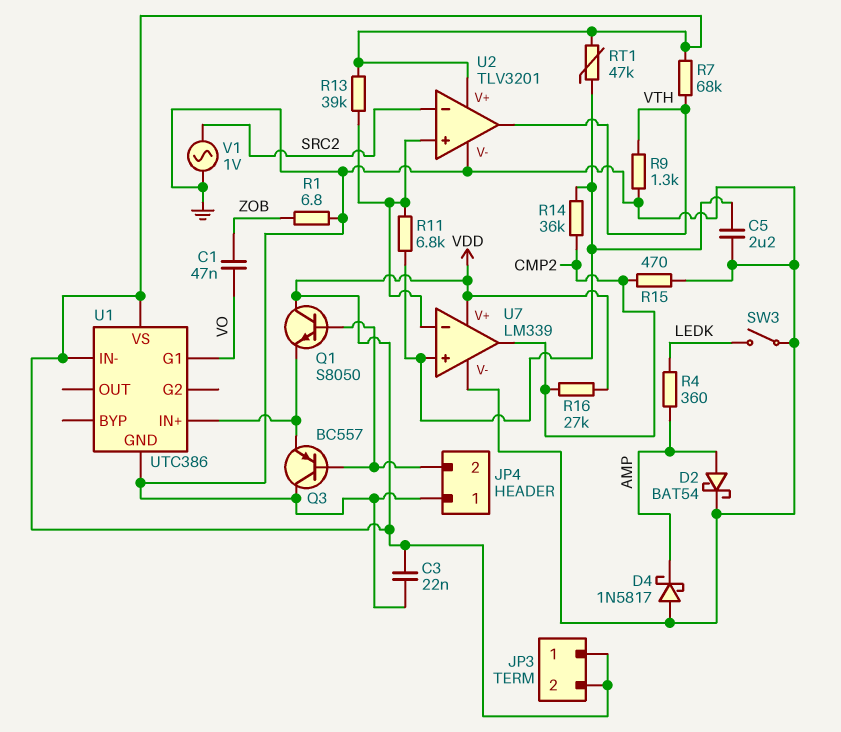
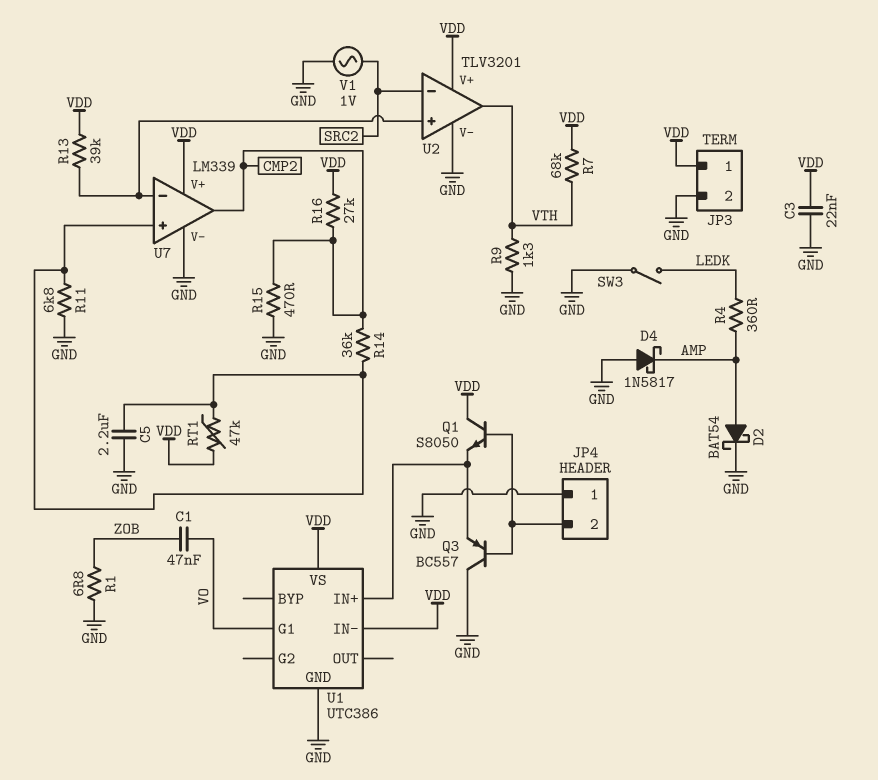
JP3 pin 2: VDD -> GND
R11: 6.8k (U2/in+, U7/in+) -> 6.8k (GND, U7/in+)

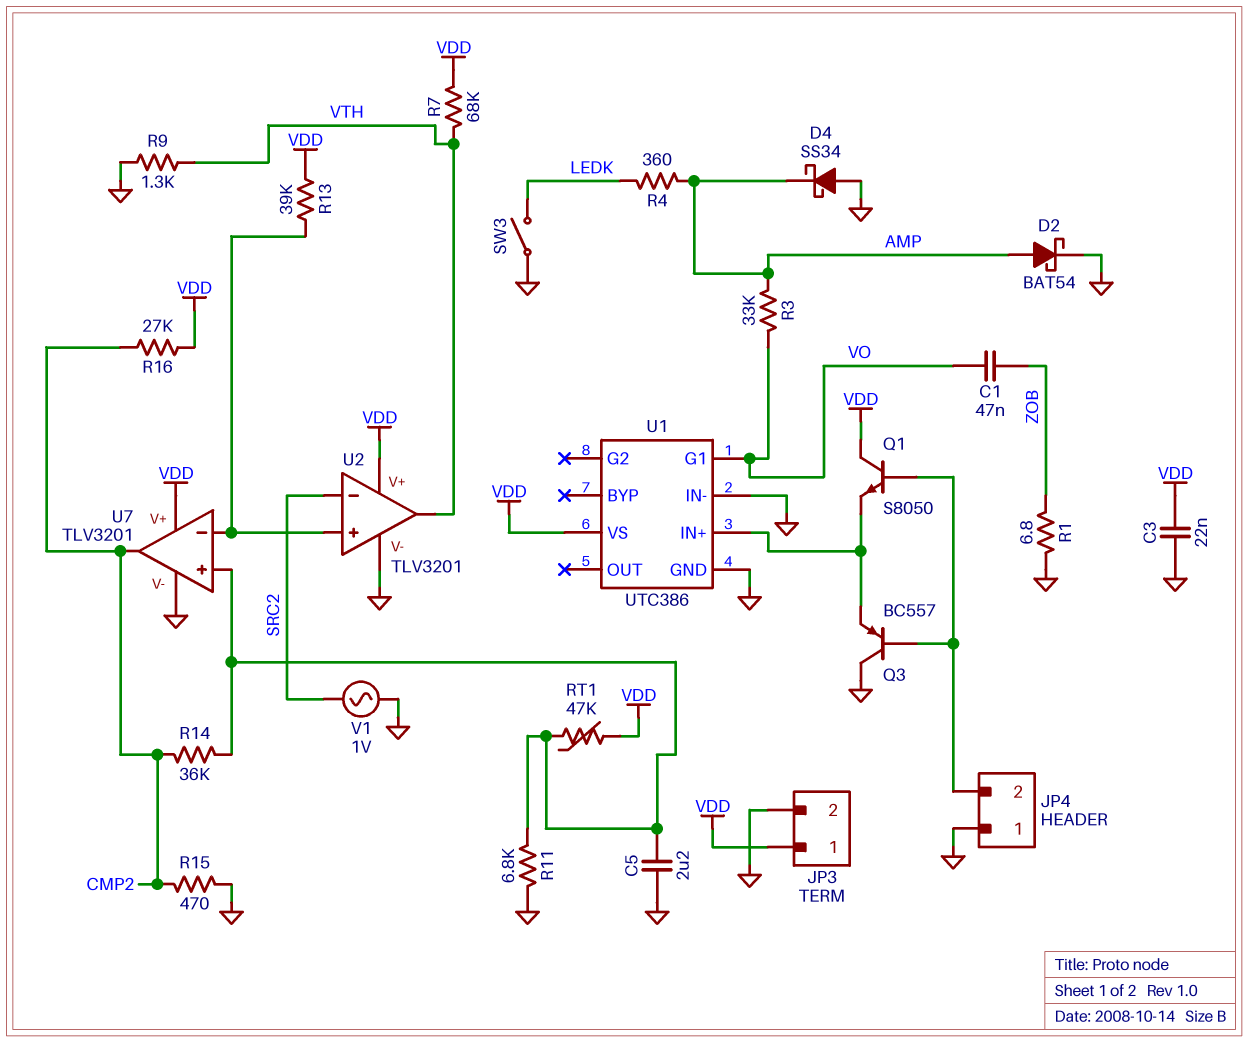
D4: schottky 1N5817 (A GND, K AMP) -> schottky SS34 (A GND, K AMP)
R3: none -> 33k (AMP, VO)
U1 pin IN-: VDD -> GND
U7: LM339 -> TLV3201

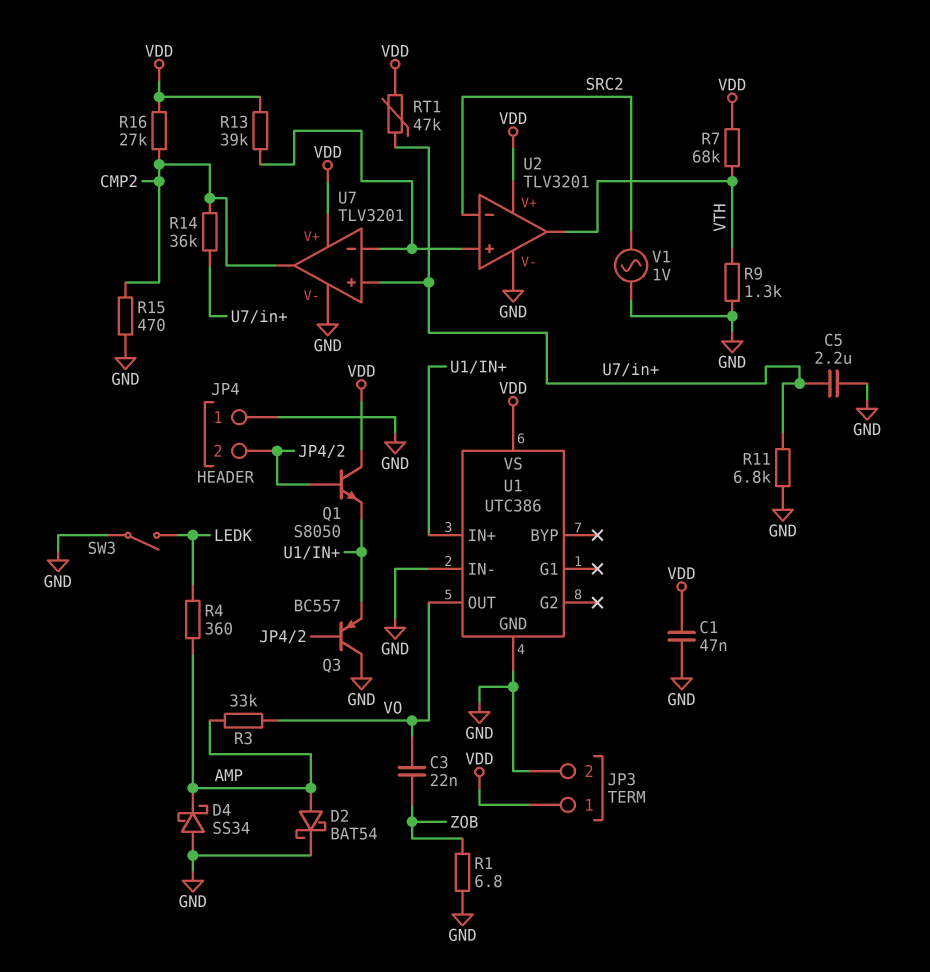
C1: 47nF (VO, ZOB) -> 47nF (GND, VDD)
C3: 22nF (GND, VDD) -> 22nF (VO, ZOB)
U1 pin G1: VO -> none
U1 pin OUT: none -> VO

